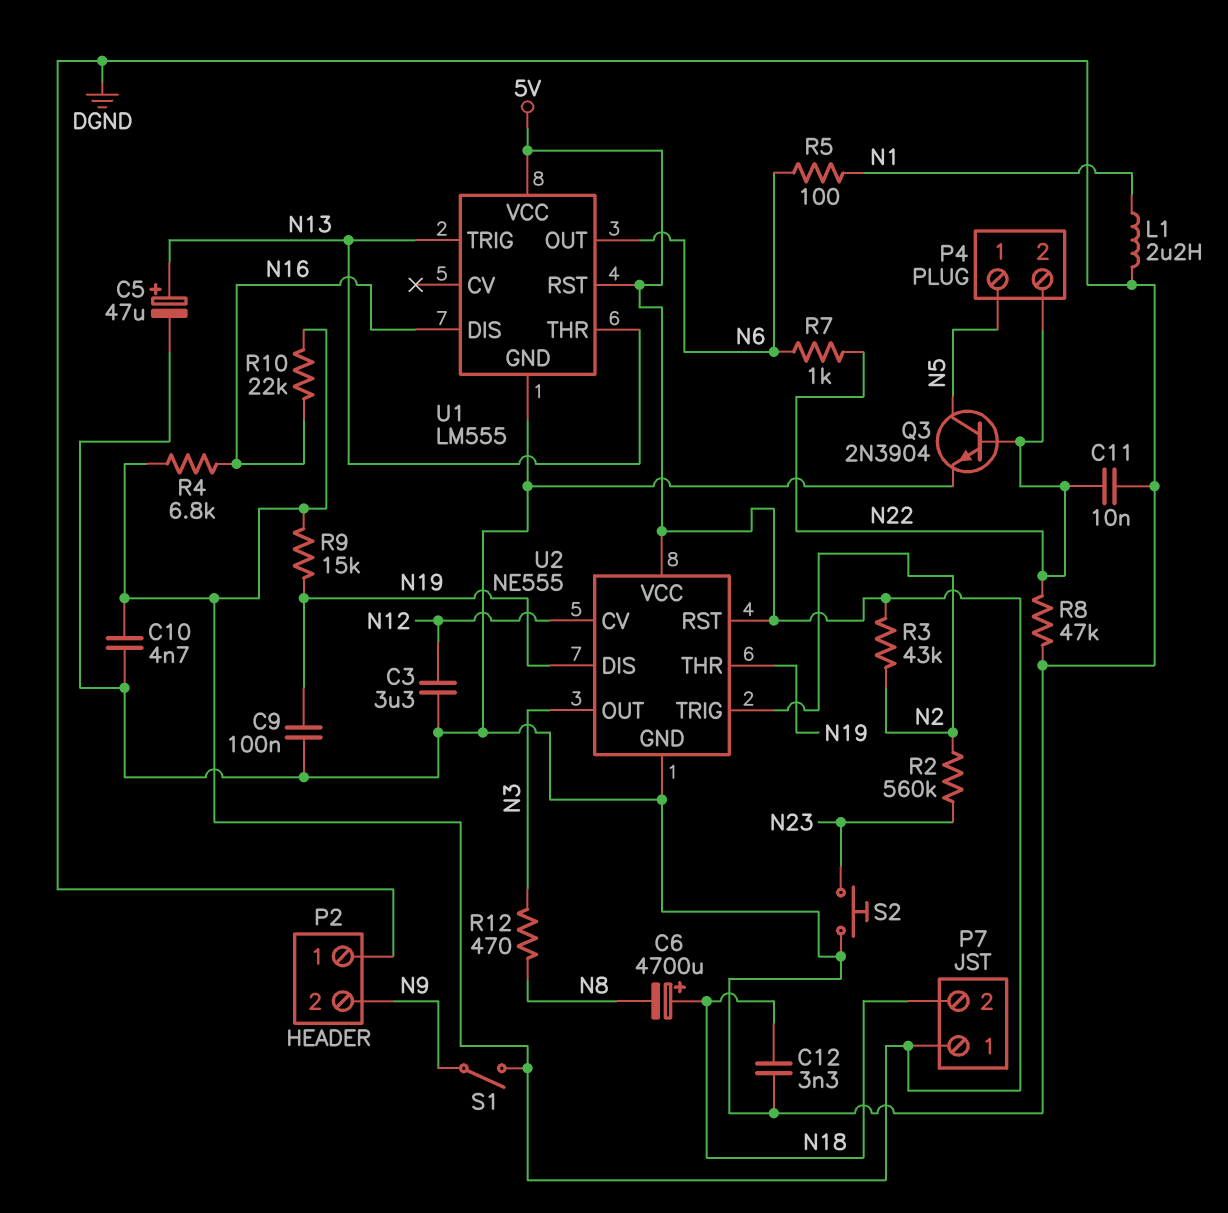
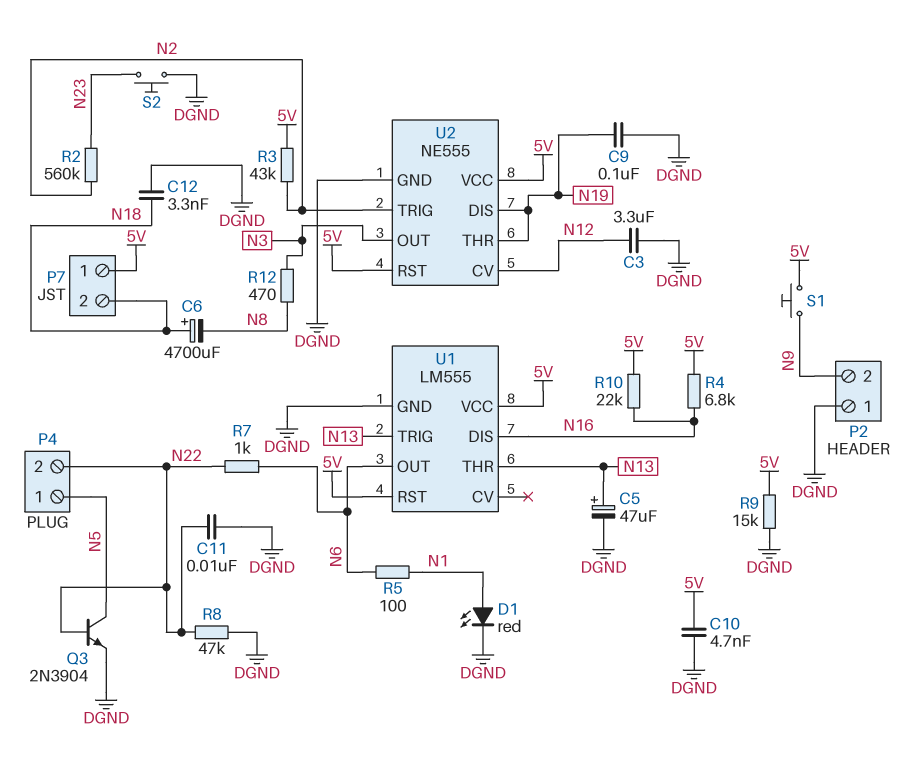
D1: none -> LED red (A N1, K DGND)
L1: 2.2uH (DGND, N1) -> none
R9: 15k (5V, N19) -> 15k (5V, DGND)
S1: switch (5V, N9) -> button (5V, N9)

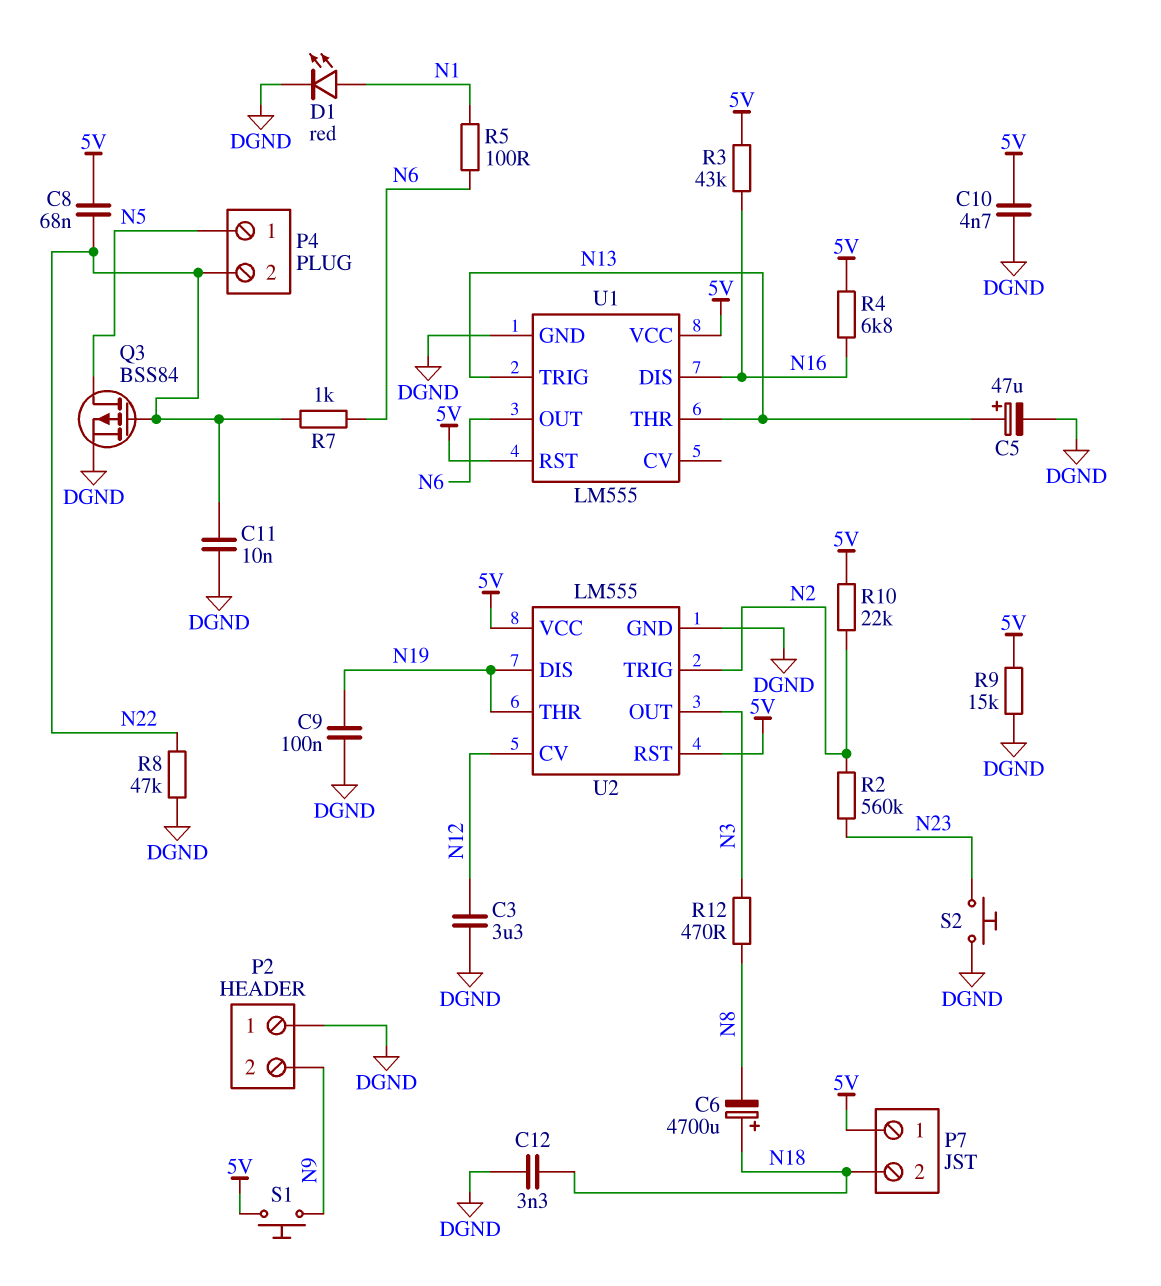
C8: none -> 68nF (5V, N22)
Q3: NPN 2N3904 (B N22, C N5, E DGND) -> PMOS BSS84 (G N22, D N5, S DGND)
R3: 43k (5V, N2) -> 43k (5V, N16)
R10: 22k (5V, N16) -> 22k (5V, N2)
U2: NE555 -> LM555

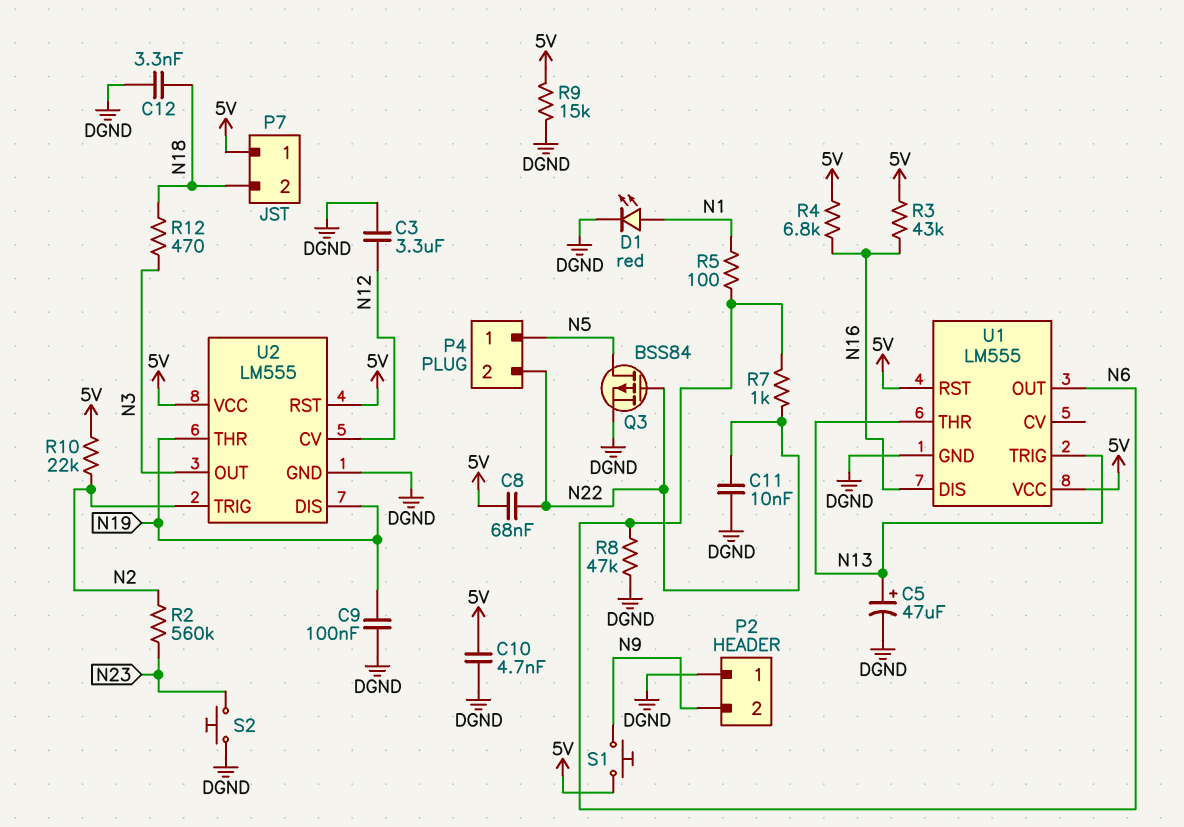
C6: 4700uF (plus N18, minus N8) -> none
R8: 47k (DGND, N22) -> 47k (DGND, N6)
R12: 470 (N3, N8) -> 470 (N3, N18)

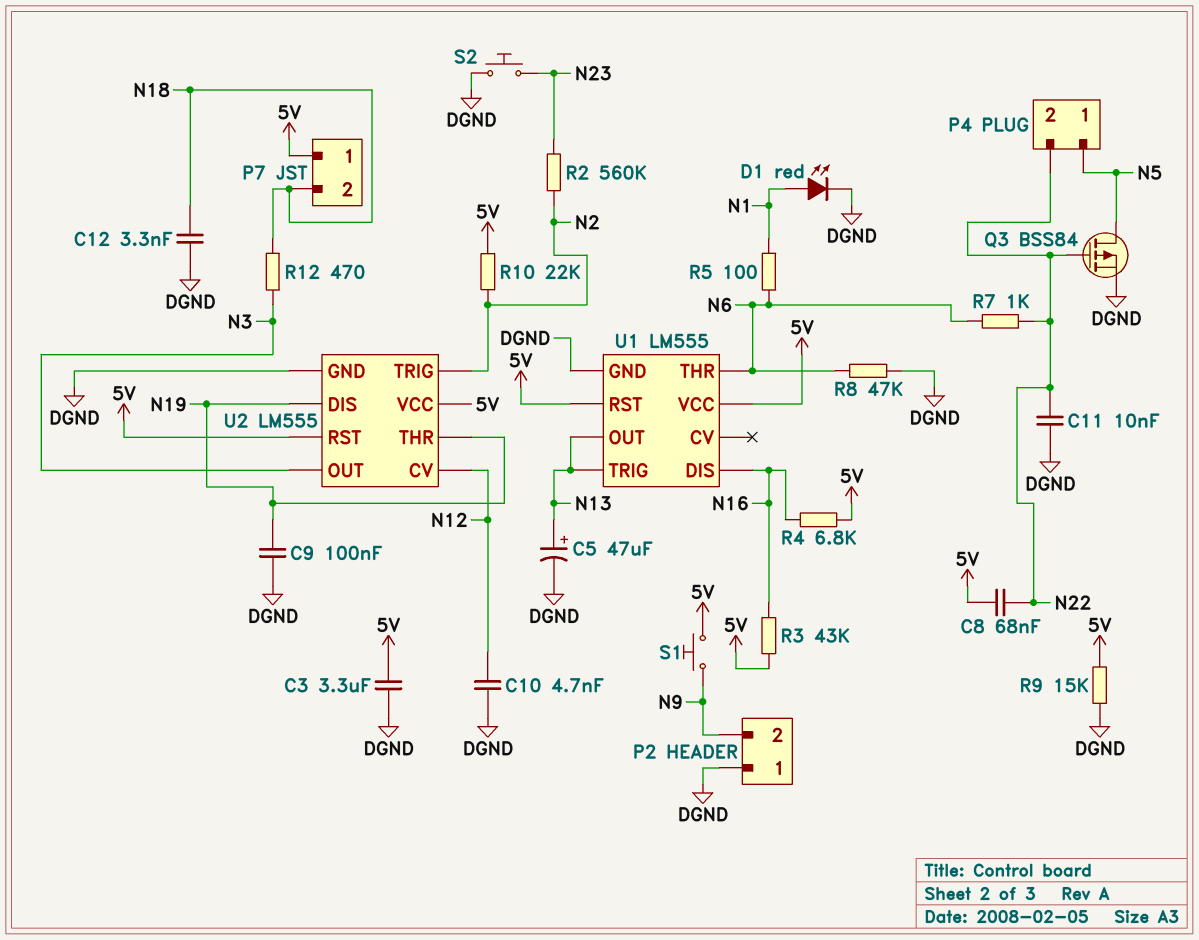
C3: 3.3uF (DGND, N12) -> 3.3uF (5V, DGND)
C10: 4.7nF (5V, DGND) -> 4.7nF (DGND, N12)
U1 pin OUT: N6 -> N13
U1 pin THR: N13 -> N6

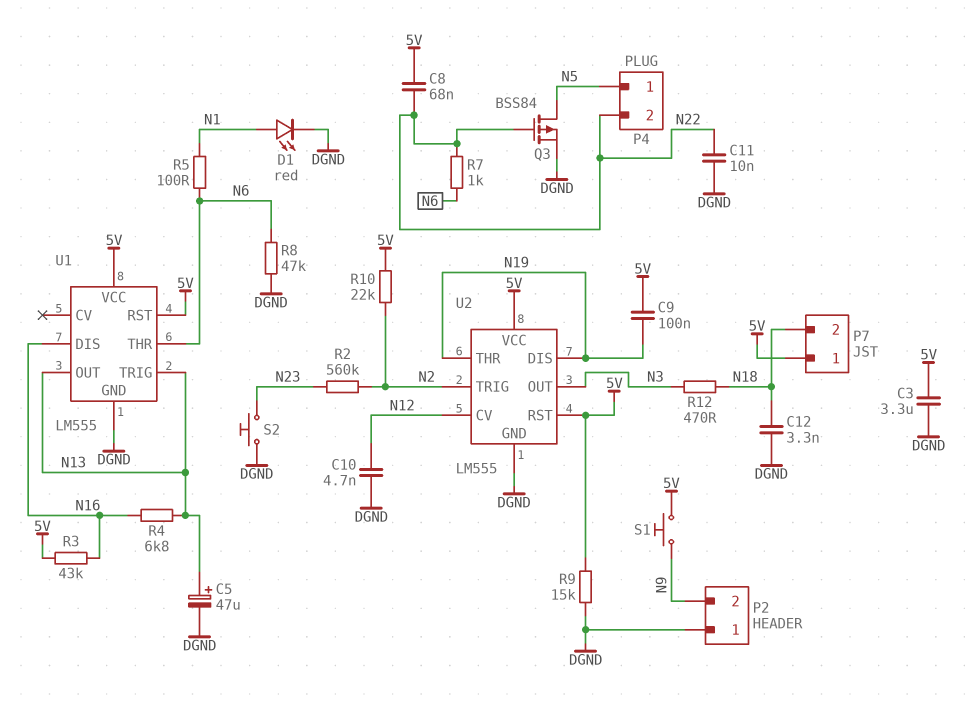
C9: 100nF (DGND, N19) -> 100nF (5V, N19)
R4: 6.8k (5V, N16) -> 6.8k (N13, N16)

